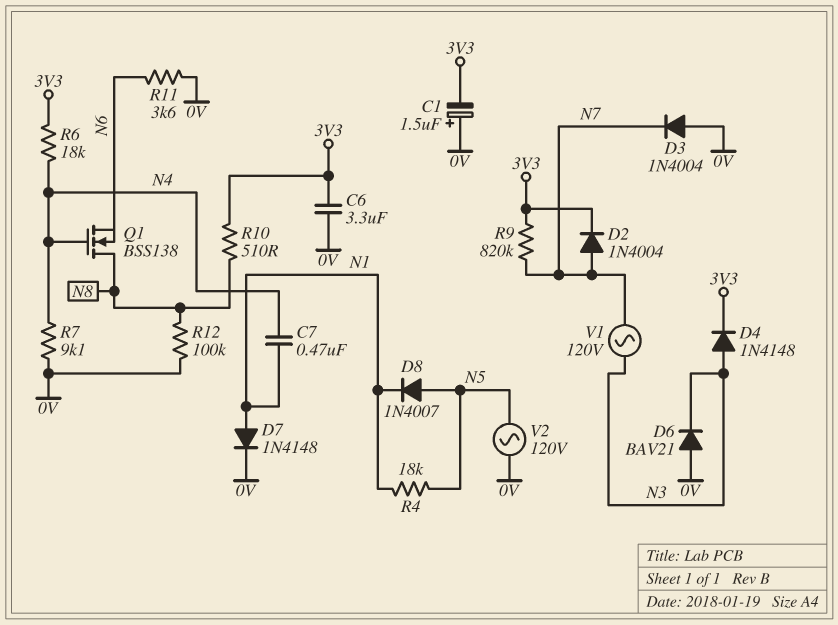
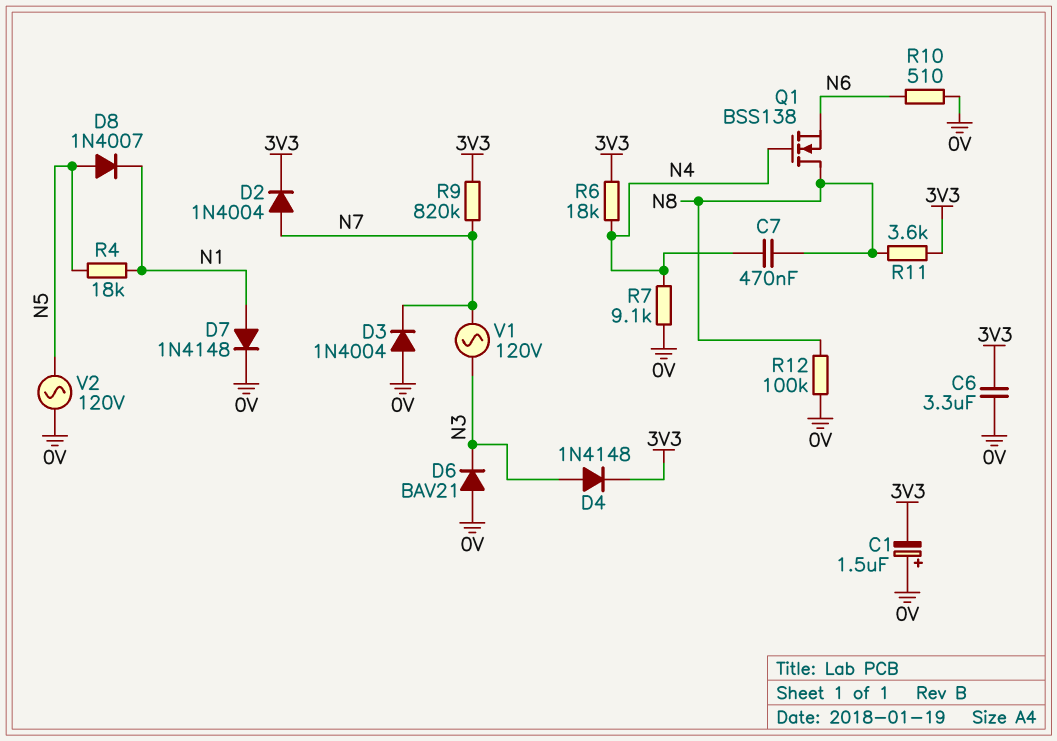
C7: 470nF (N1, N4) -> 470nF (N4, N8)
R10: 510 (3V3, N8) -> 510 (0V, N6)
R11: 3.6k (0V, N6) -> 3.6k (3V3, N8)

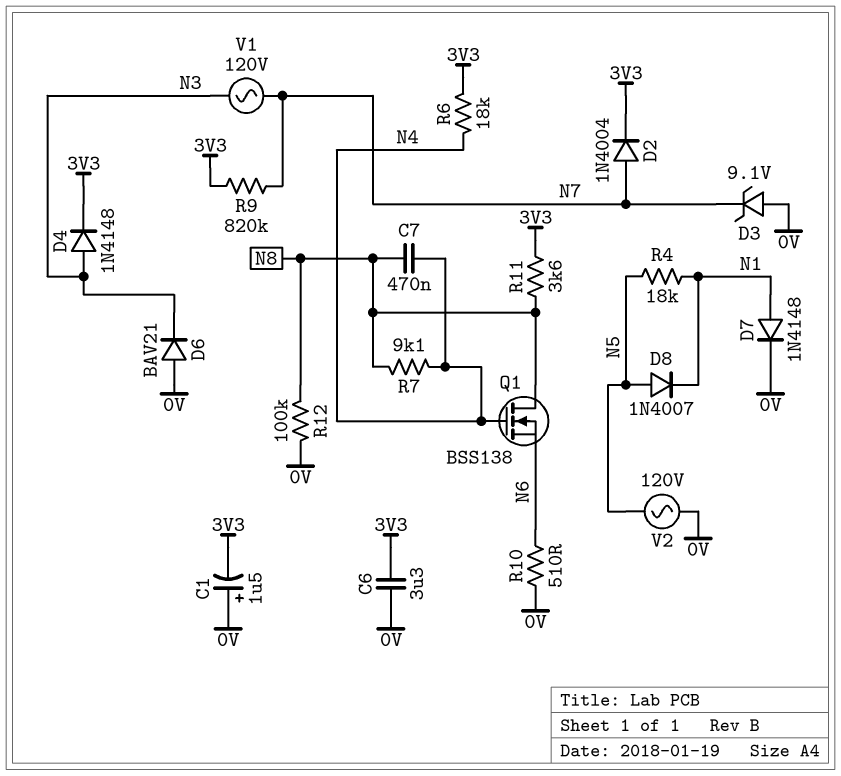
D3: diode 1N4004 (A 0V, K N7) -> zener 9.1V (A 0V, K N7)
R7: 9.1k (0V, N4) -> 9.1k (N4, N8)

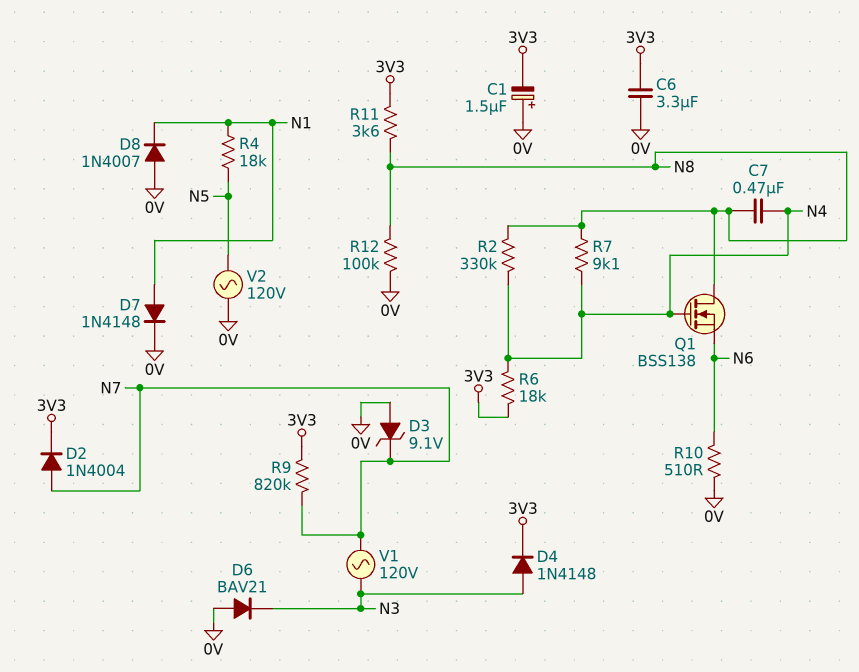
D8: diode 1N4007 (A N5, K N1) -> diode 1N4007 (A 0V, K N1)
R2: none -> 330k (N4, N8)

